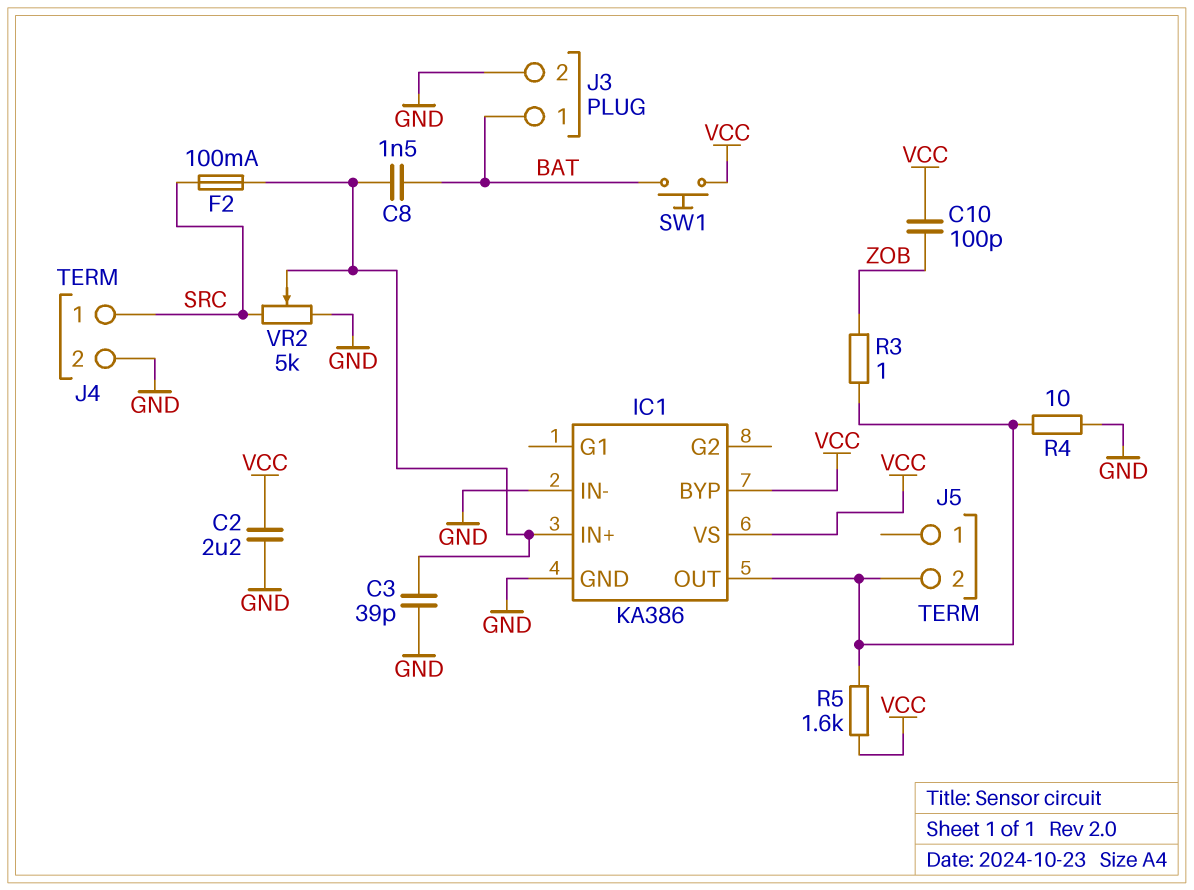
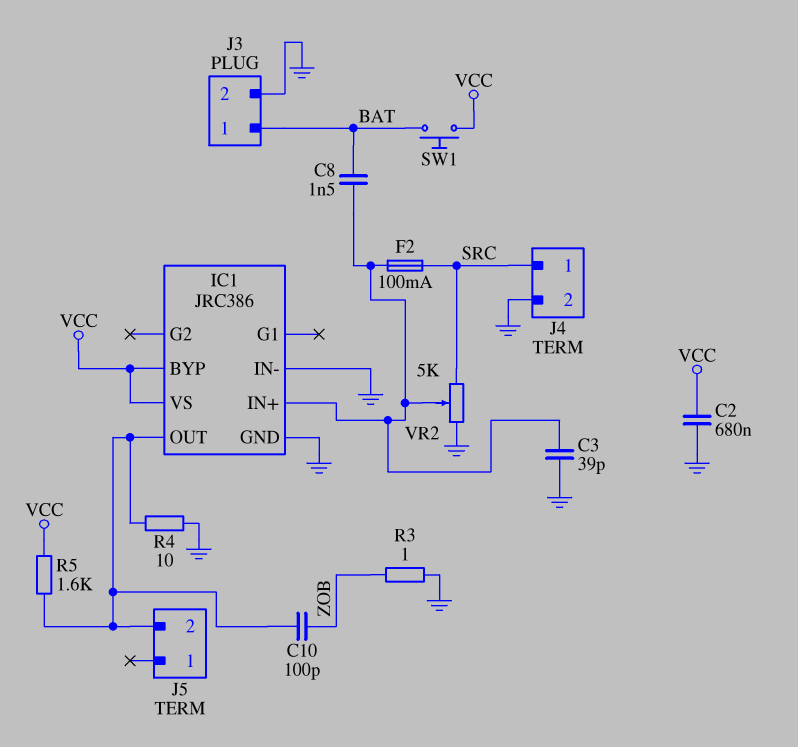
C2: 2.2uF (GND, VCC) -> 680nF (GND, VCC)
C10: 100pF (VCC, ZOB) -> 100pF (IC1/OUT, ZOB)
IC1: KA386 -> JRC386
R3: 1 (IC1/OUT, ZOB) -> 1 (GND, ZOB)

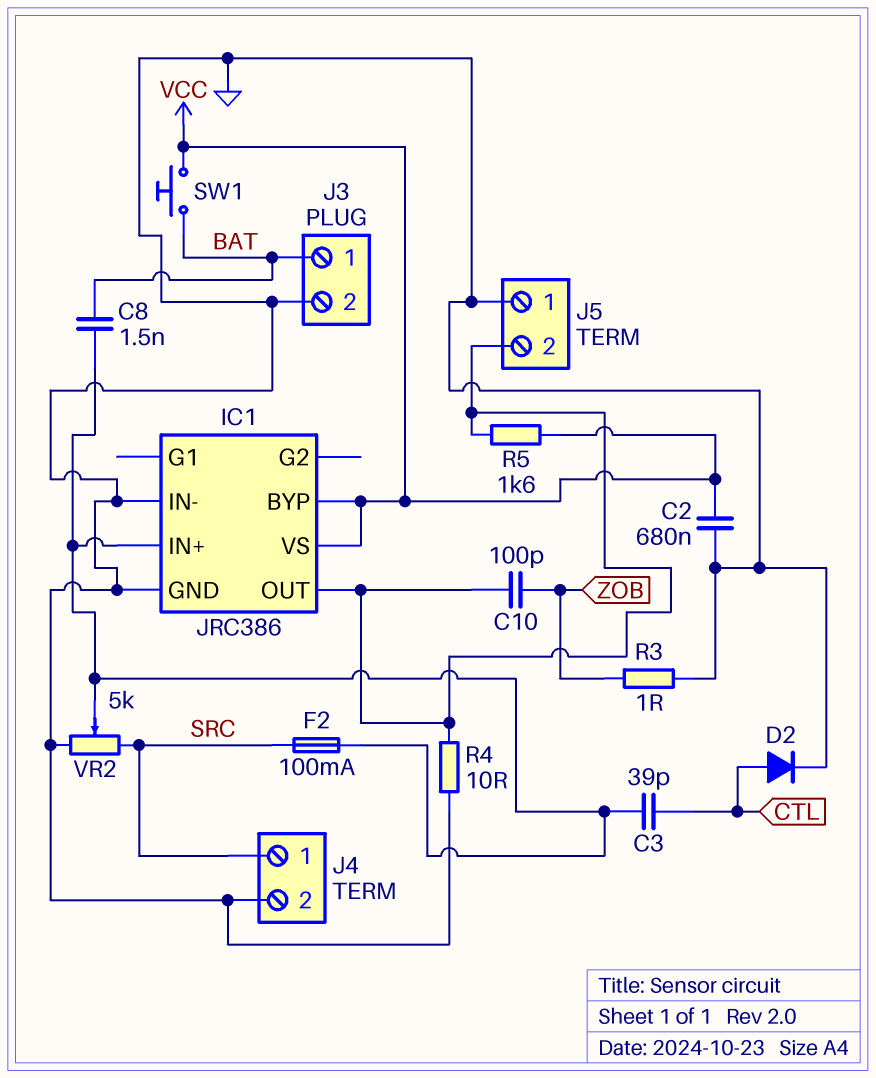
C3: 39pF (GND, IC1/IN+) -> 39pF (CTL, IC1/IN+)
D2: none -> diode (A CTL, K GND)
J5 pin 1: none -> GND

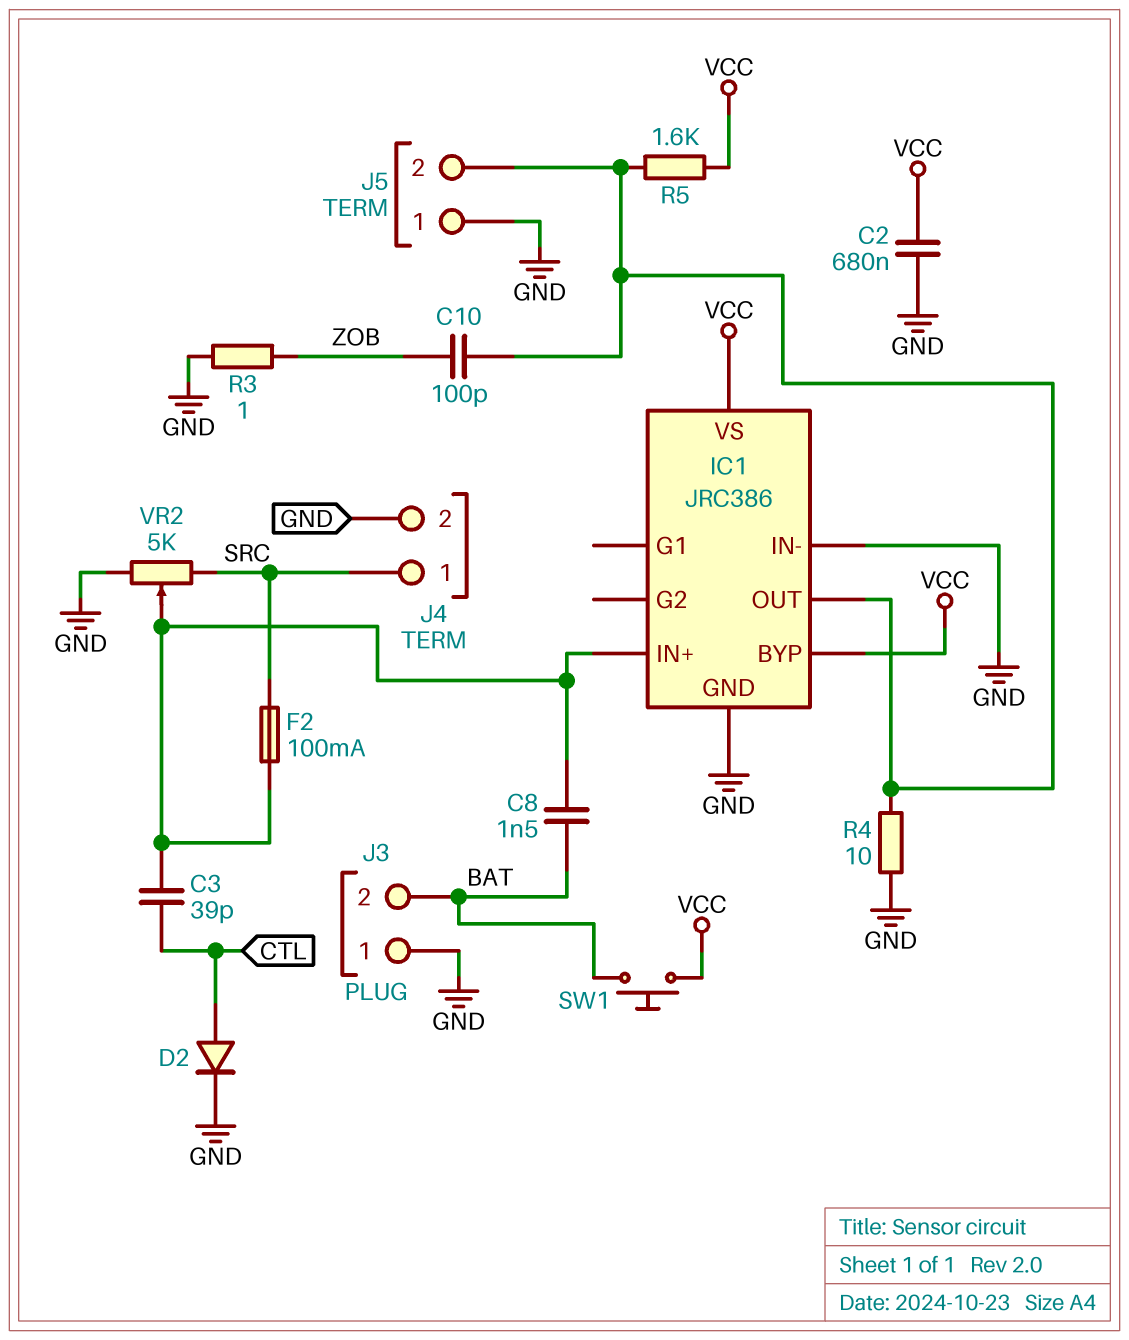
J3 pin 1: BAT -> GND
J3 pin 2: GND -> BAT

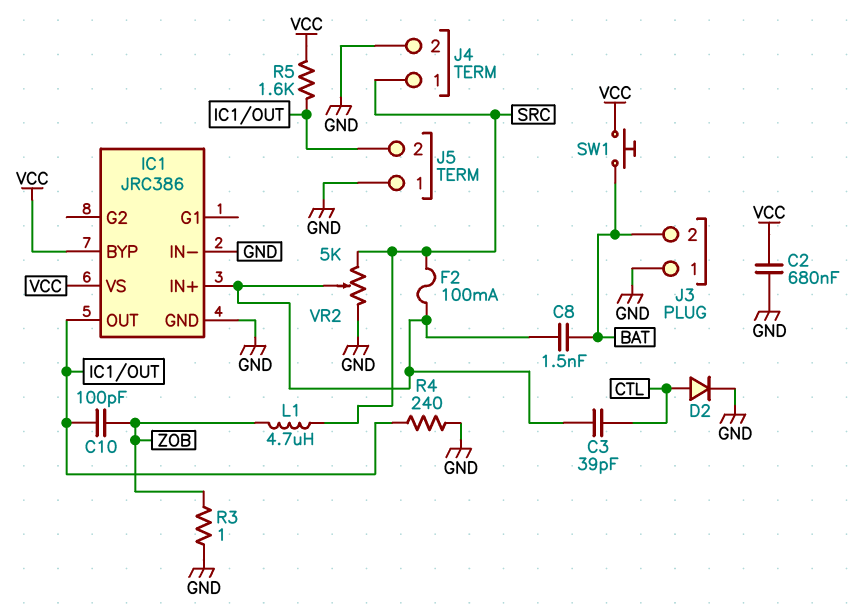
L1: none -> 4.7uH (SRC, ZOB)
R4: 10 (GND, IC1/OUT) -> 240 (GND, IC1/OUT)

